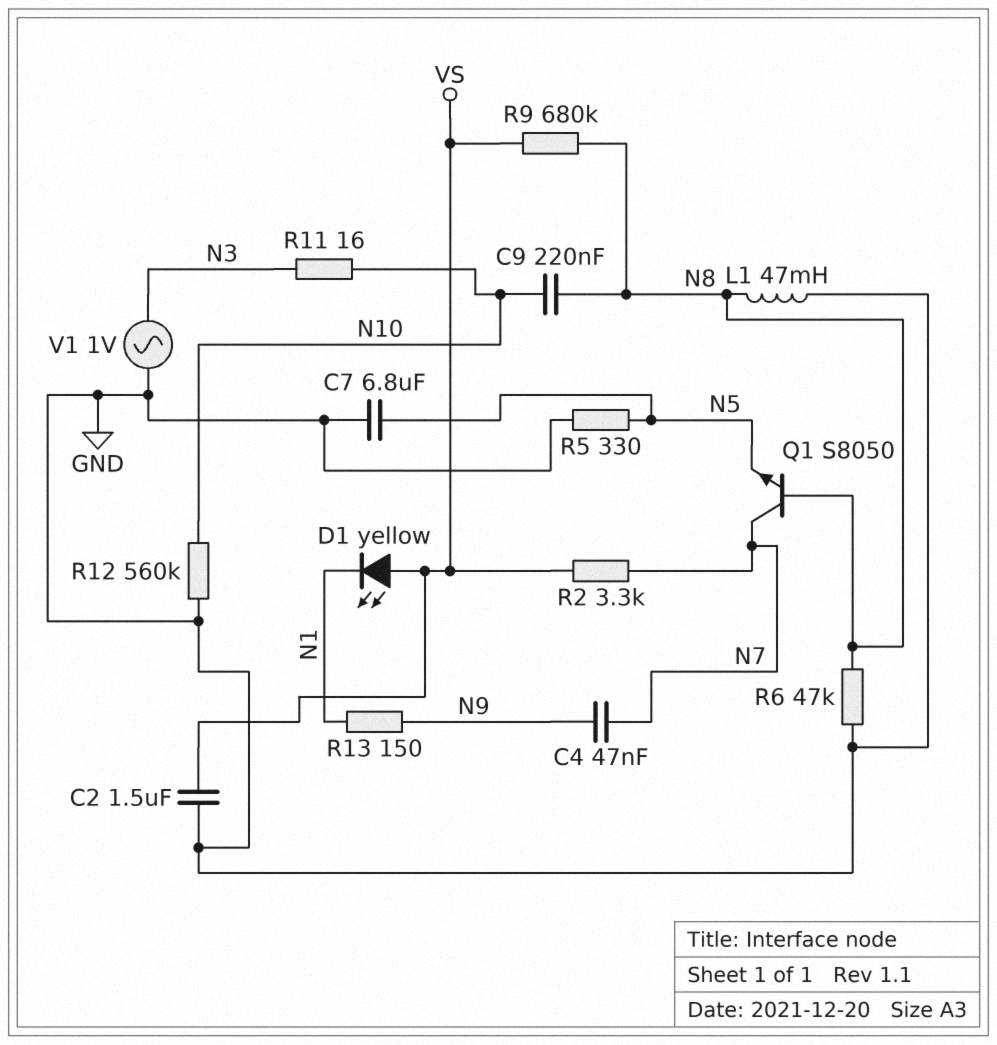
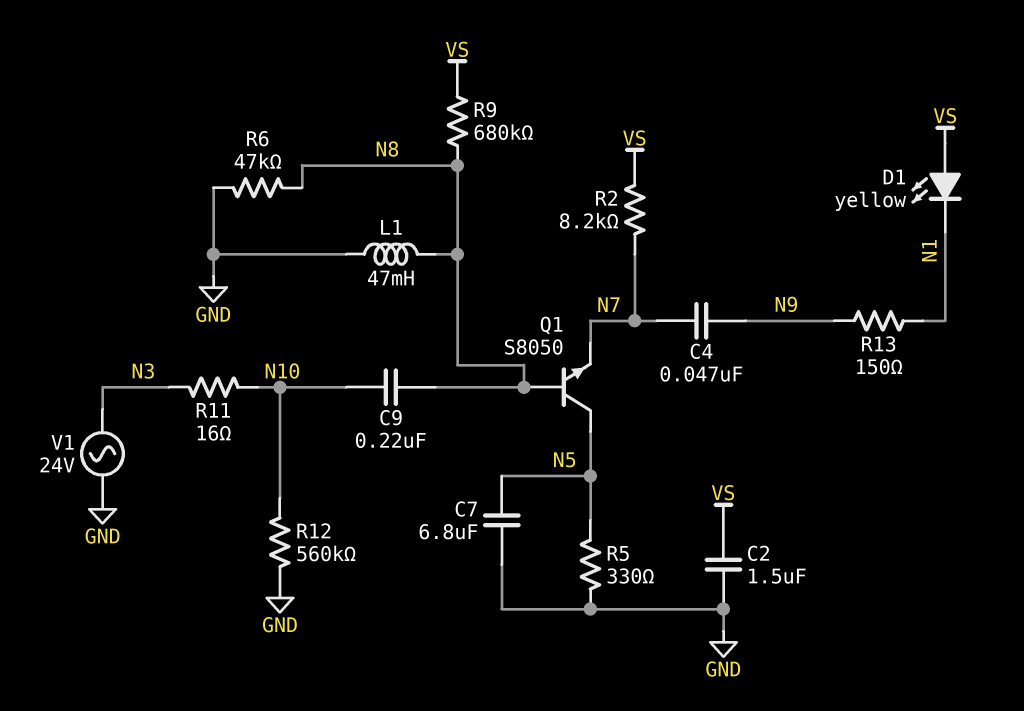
Q1: NPN S8050 (B N8, C N7, E N5) -> NPN S8050 (B N8, C N5, E N7)
R2: 3.3k (N7, VS) -> 8.2k (N7, VS)
V1: AC 1V (GND, N3) -> AC 24V (GND, N3)

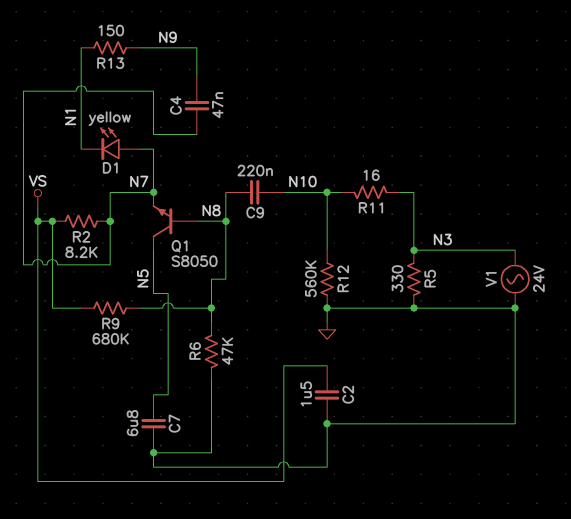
D1: LED yellow (A VS, K N1) -> LED yellow (A N7, K N1)
L1: 47mH (GND, N8) -> none
R5: 330 (GND, N5) -> 330 (GND, N3)

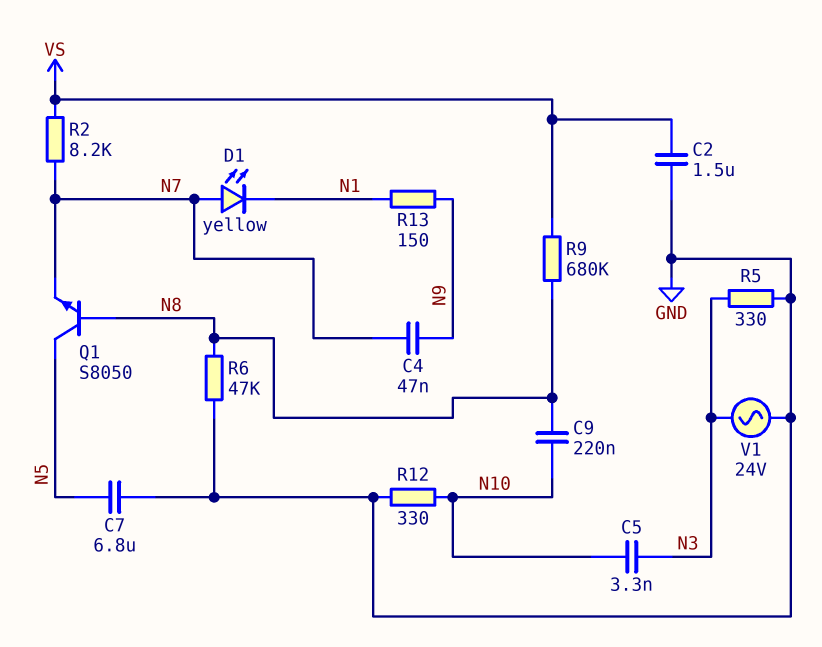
C5: none -> 3.3nF (N3, N10)
R11: 16 (N3, N10) -> none
R12: 560k (GND, N10) -> 330 (GND, N10)

